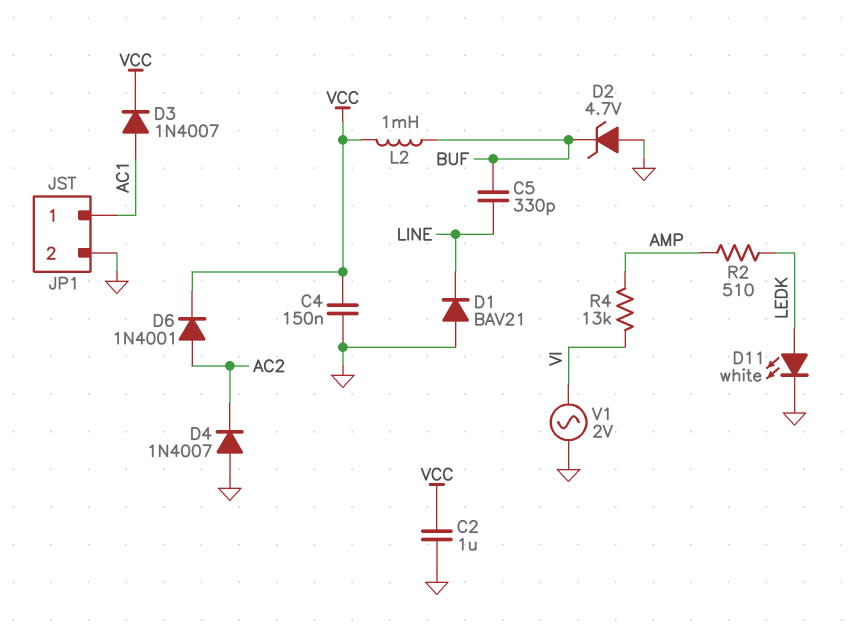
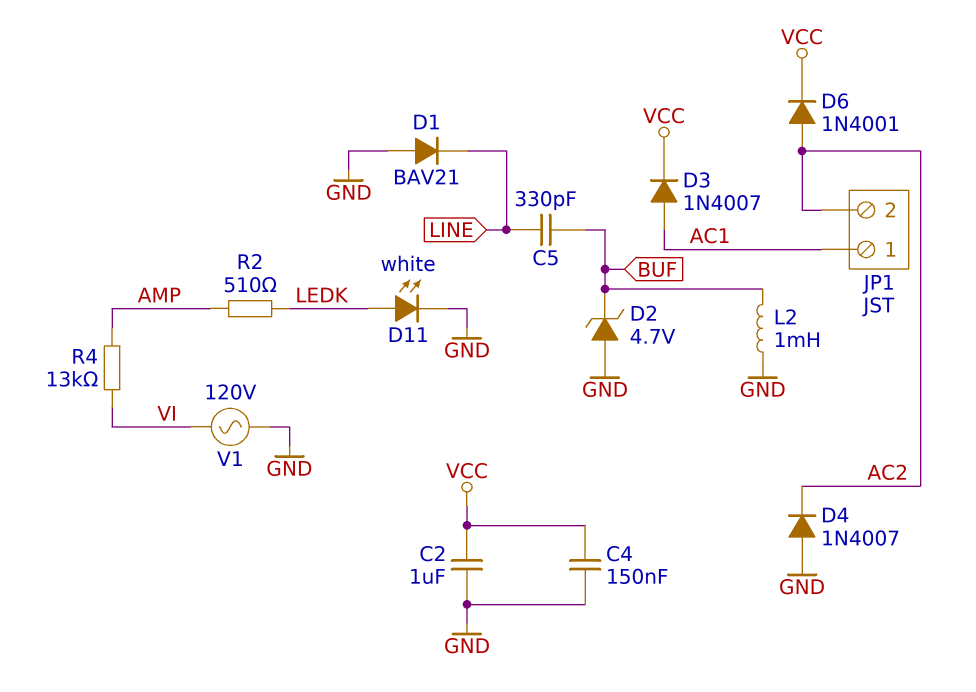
JP1 pin 2: GND -> AC2
L2: 1mH (BUF, VCC) -> 1mH (BUF, GND)
V1: AC 2V (GND, VI) -> AC 120V (GND, VI)

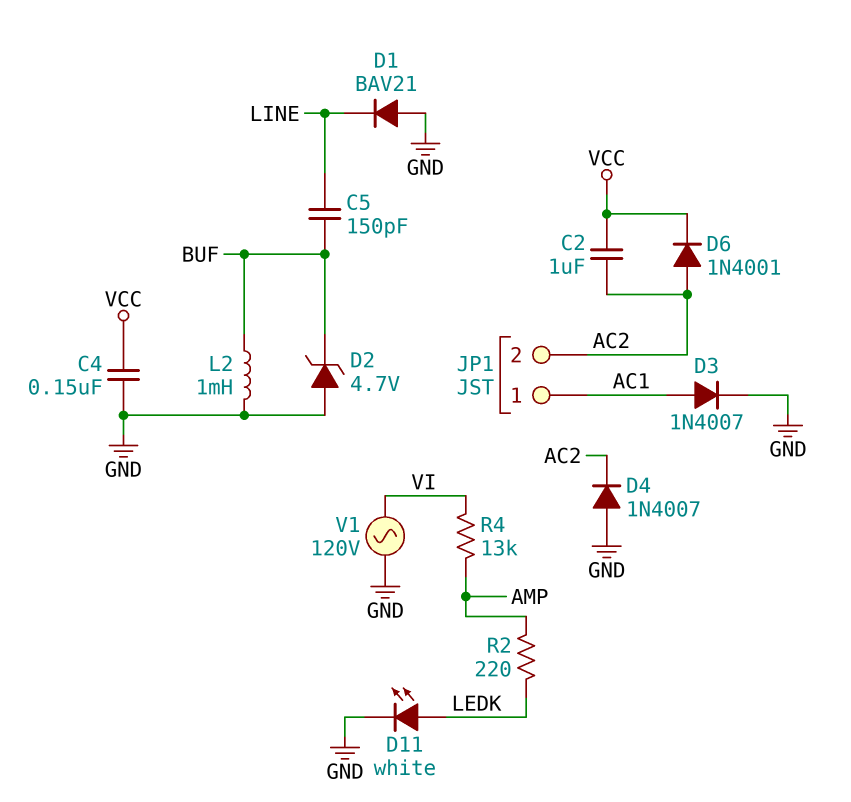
C2: 1uF (GND, VCC) -> 1uF (AC2, VCC)
C5: 330pF (BUF, LINE) -> 150pF (BUF, LINE)
D3: diode 1N4007 (A AC1, K VCC) -> diode 1N4007 (A AC1, K GND)
R2: 510 (AMP, LEDK) -> 220 (AMP, LEDK)

